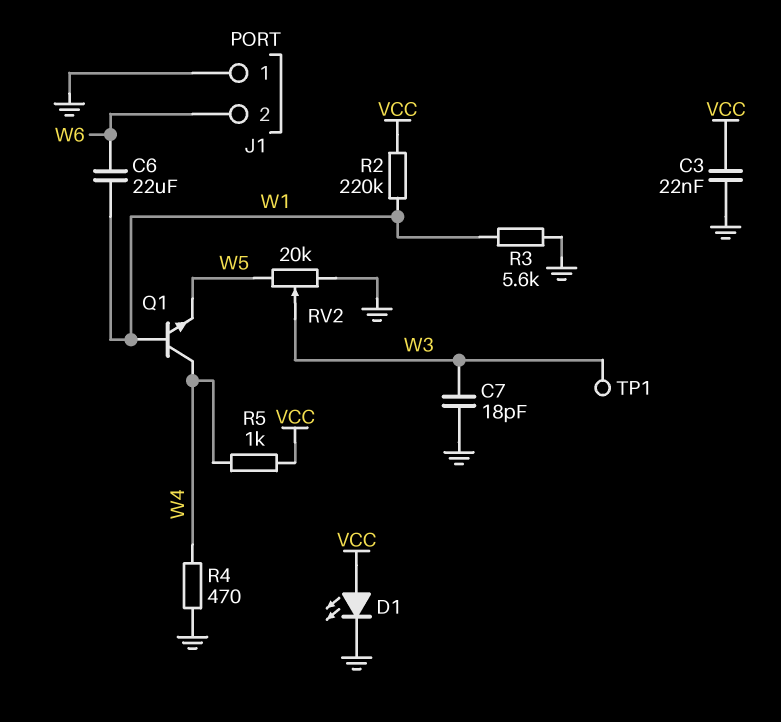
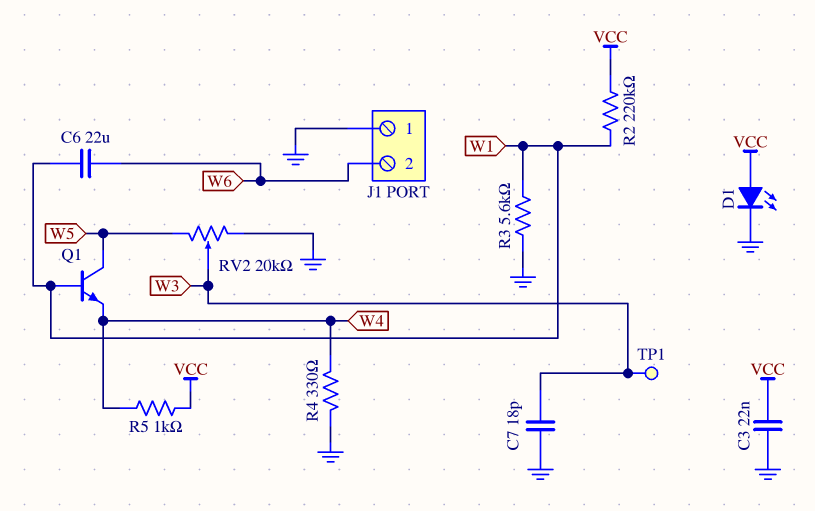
Q1: NPN (B W1, C W4, E W5) -> NPN (B W1, C W5, E W4)
R4: 470 (GND, W4) -> 330 (GND, W4)

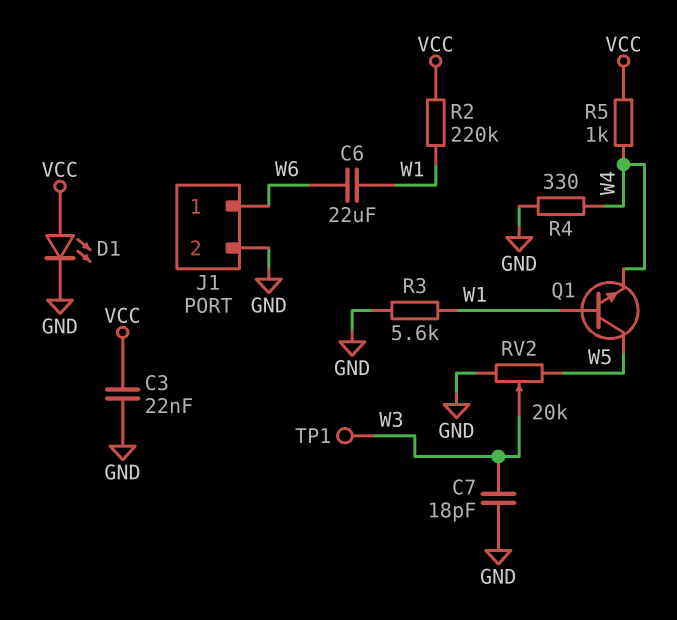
J1 pin 1: GND -> W6
J1 pin 2: W6 -> GND

